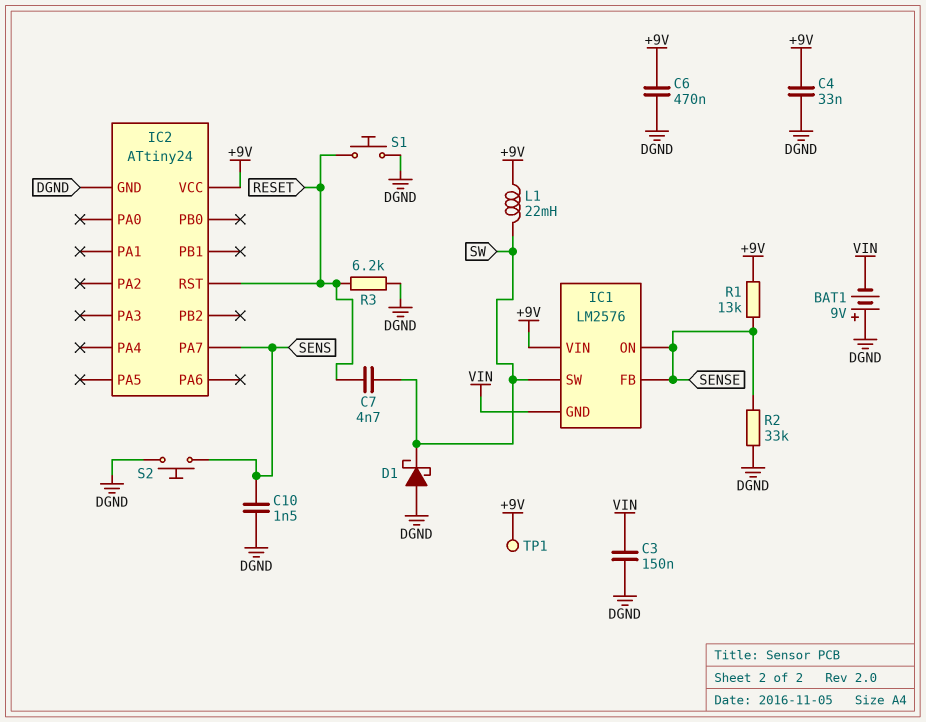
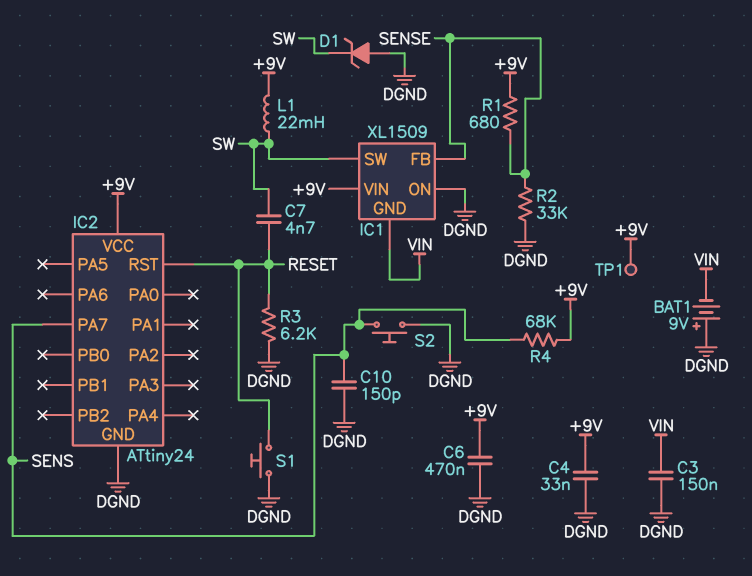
C10: 1.5nF (DGND, SENS) -> 150pF (DGND, SENS)
D1: schottky (A DGND, K SW) -> zener (A DGND, K SW)
IC1: LM2576 -> XL1509
IC1 pin ON: SENSE -> DGND
R1: 13k (+9V, SENSE) -> 680 (+9V, SENSE)
R4: none -> 68k (+9V, SENS)

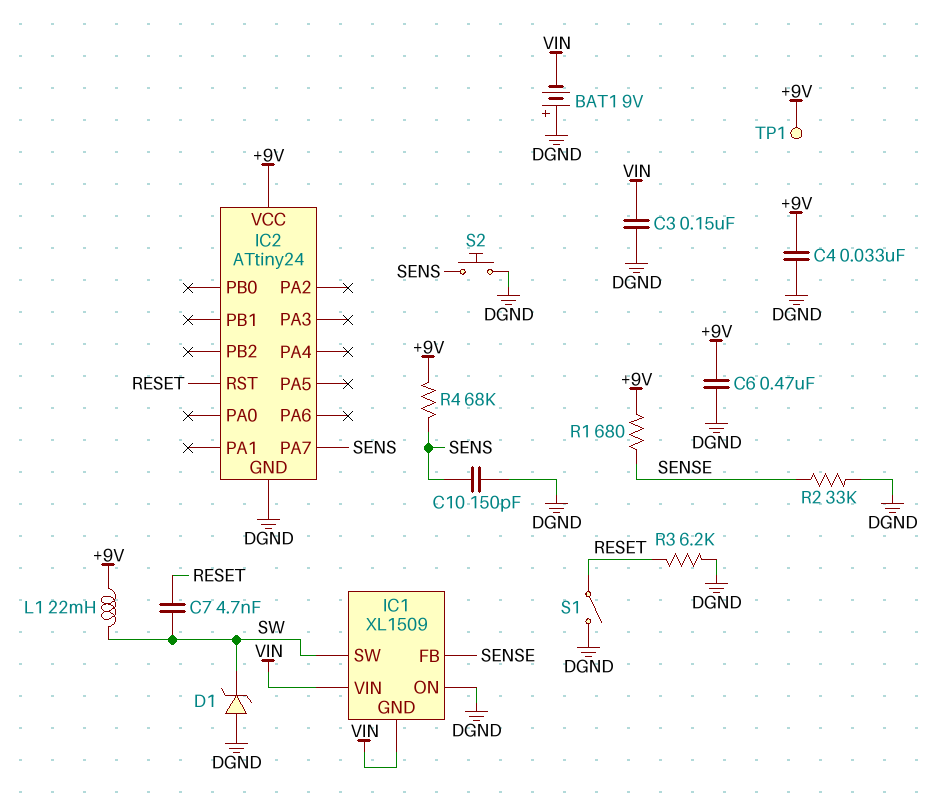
IC1 pin VIN: +9V -> VIN
S1: button (DGND, RESET) -> switch (DGND, RESET)

